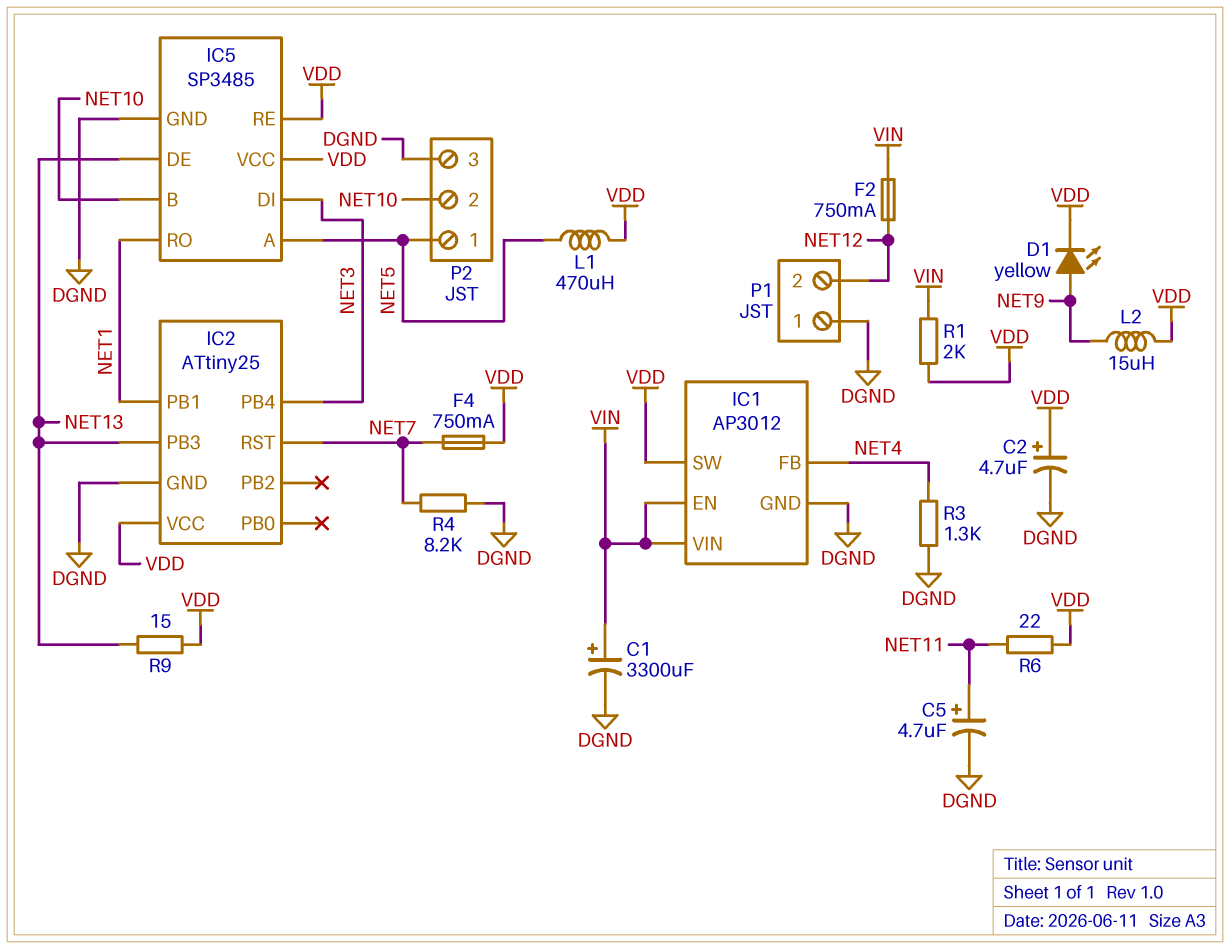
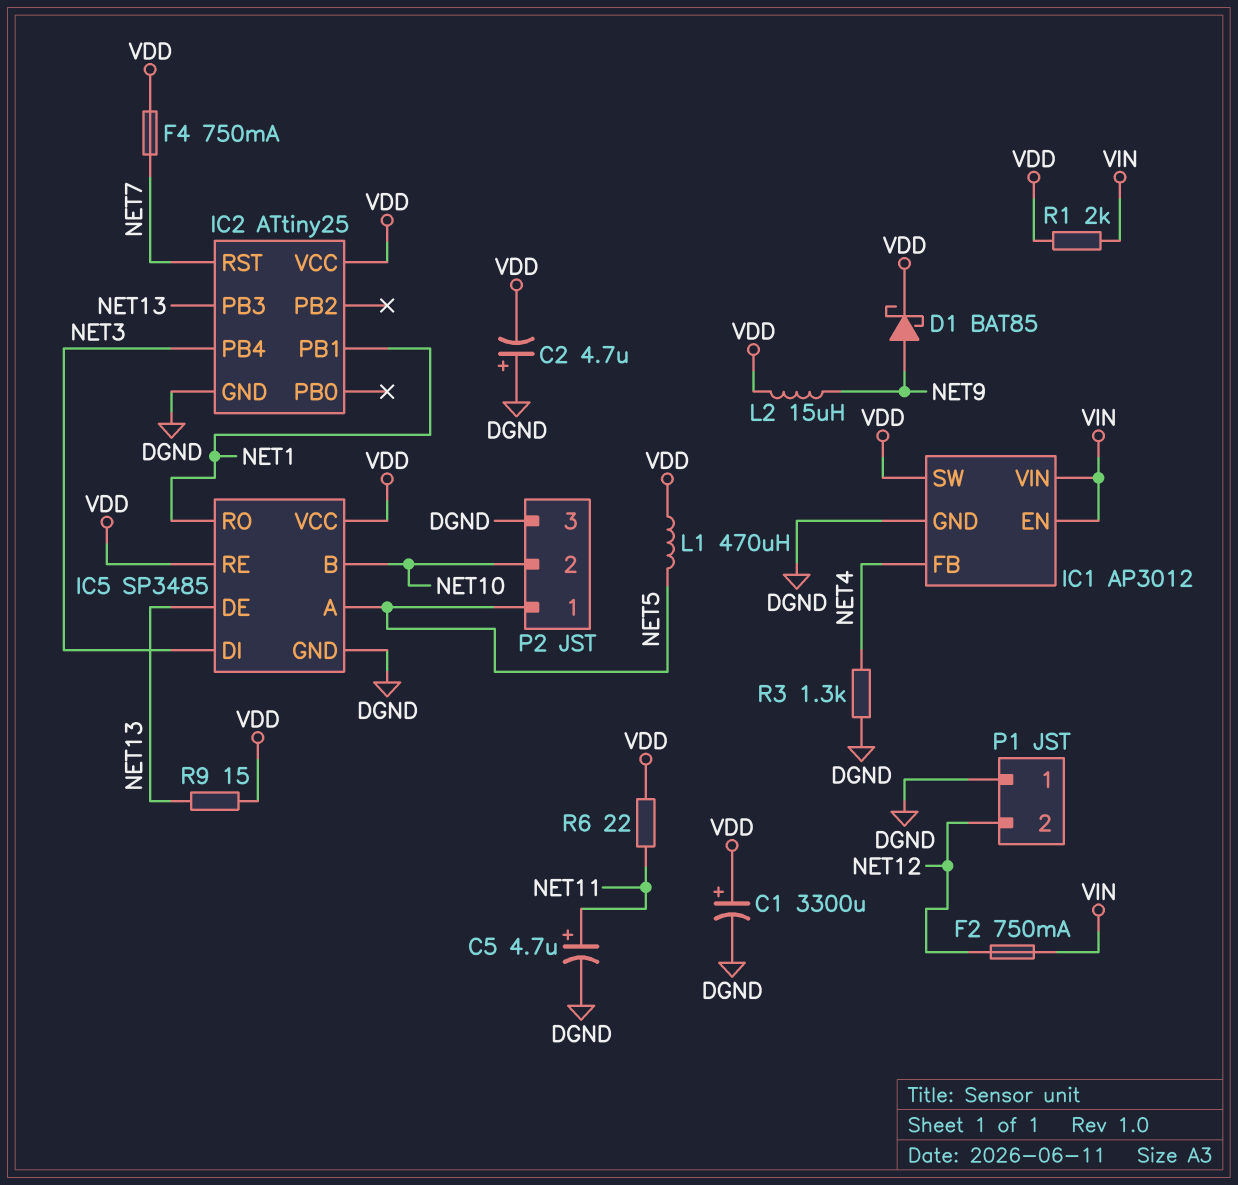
C1: 3300uF (plus VIN, minus DGND) -> 3300uF (plus VDD, minus DGND)
C2: 4.7uF (plus VDD, minus DGND) -> 4.7uF (plus DGND, minus VDD)
D1: LED yellow (A NET9, K VDD) -> schottky BAT85 (A NET9, K VDD)
R4: 8.2k (DGND, NET7) -> none

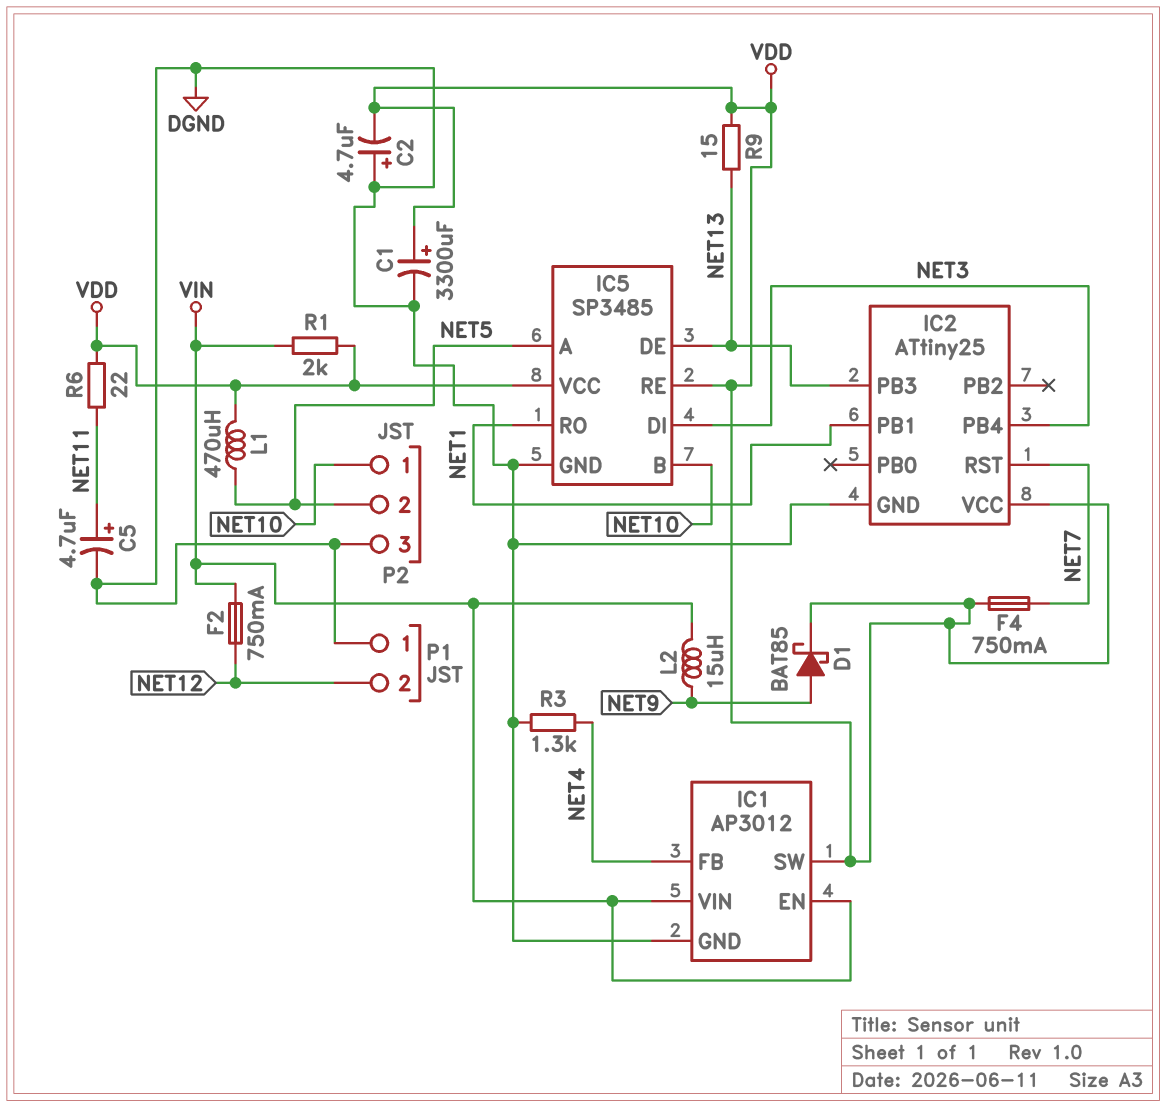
L2: 15uH (NET9, VDD) -> 15uH (NET9, VIN)
P2 pin 1: NET5 -> NET10
P2 pin 2: NET10 -> NET5

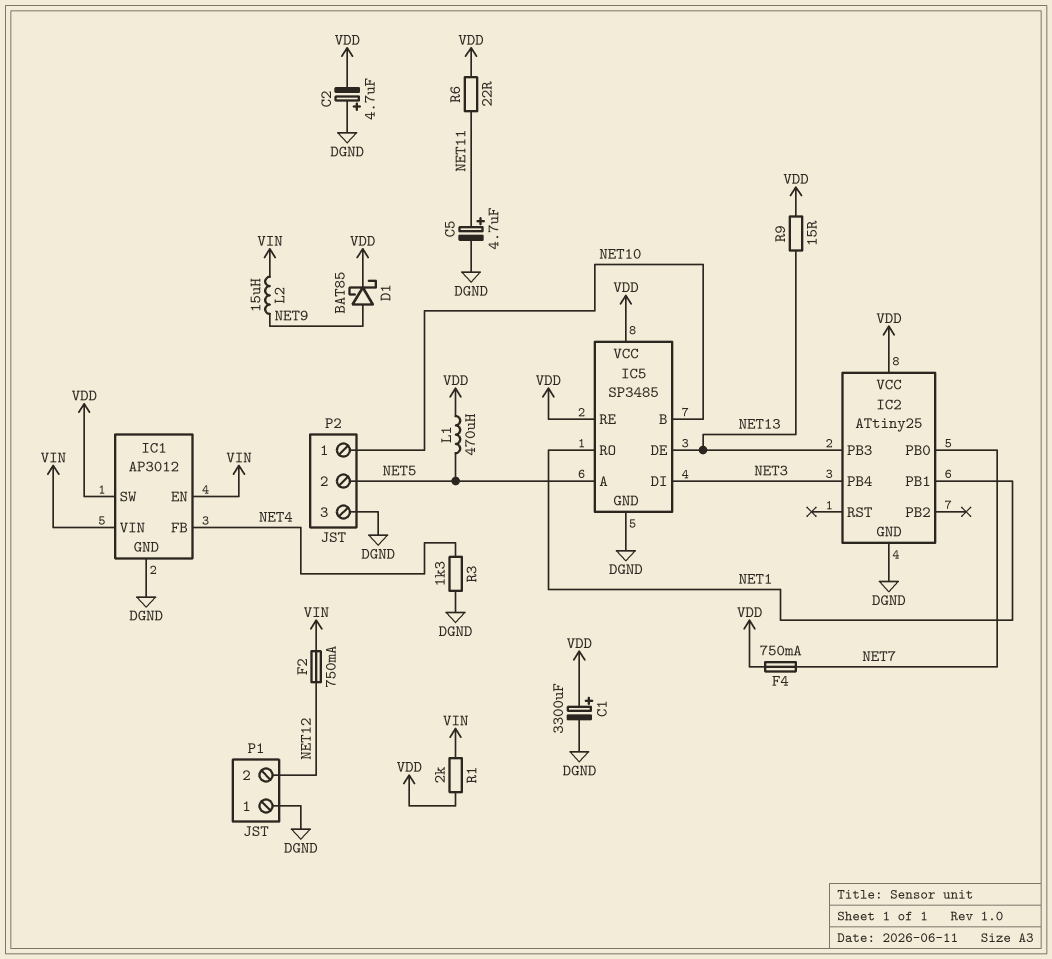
IC2 pin PB0: none -> NET7
IC2 pin RST: NET7 -> none

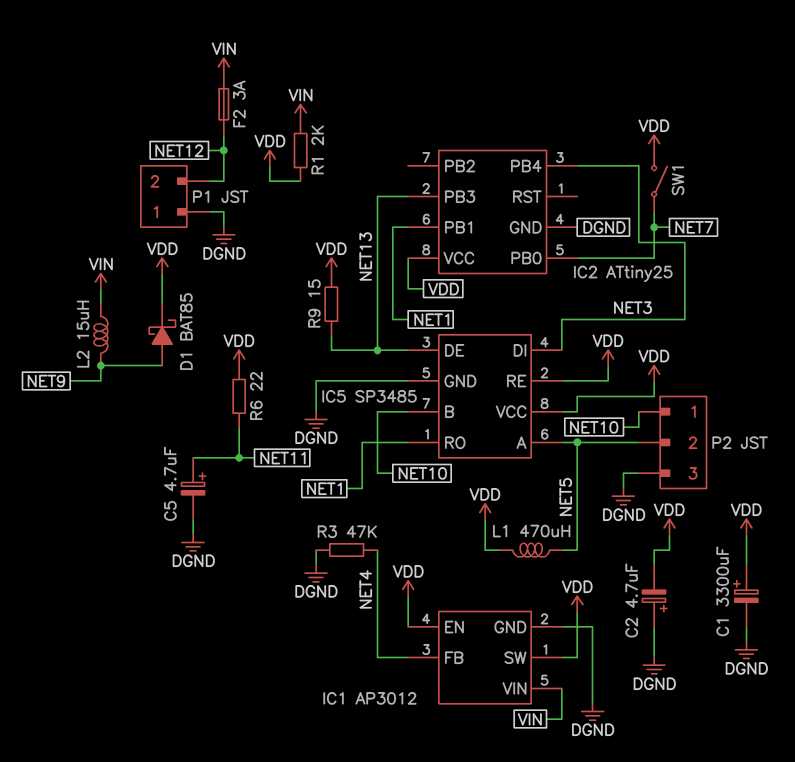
F2: 750mA (NET12, VIN) -> 3A (NET12, VIN)
F4: 750mA (NET7, VDD) -> none
IC1 pin EN: VIN -> VDD
R3: 1.3k (DGND, NET4) -> 47k (DGND, NET4)
SW1: none -> switch (NET7, VDD)

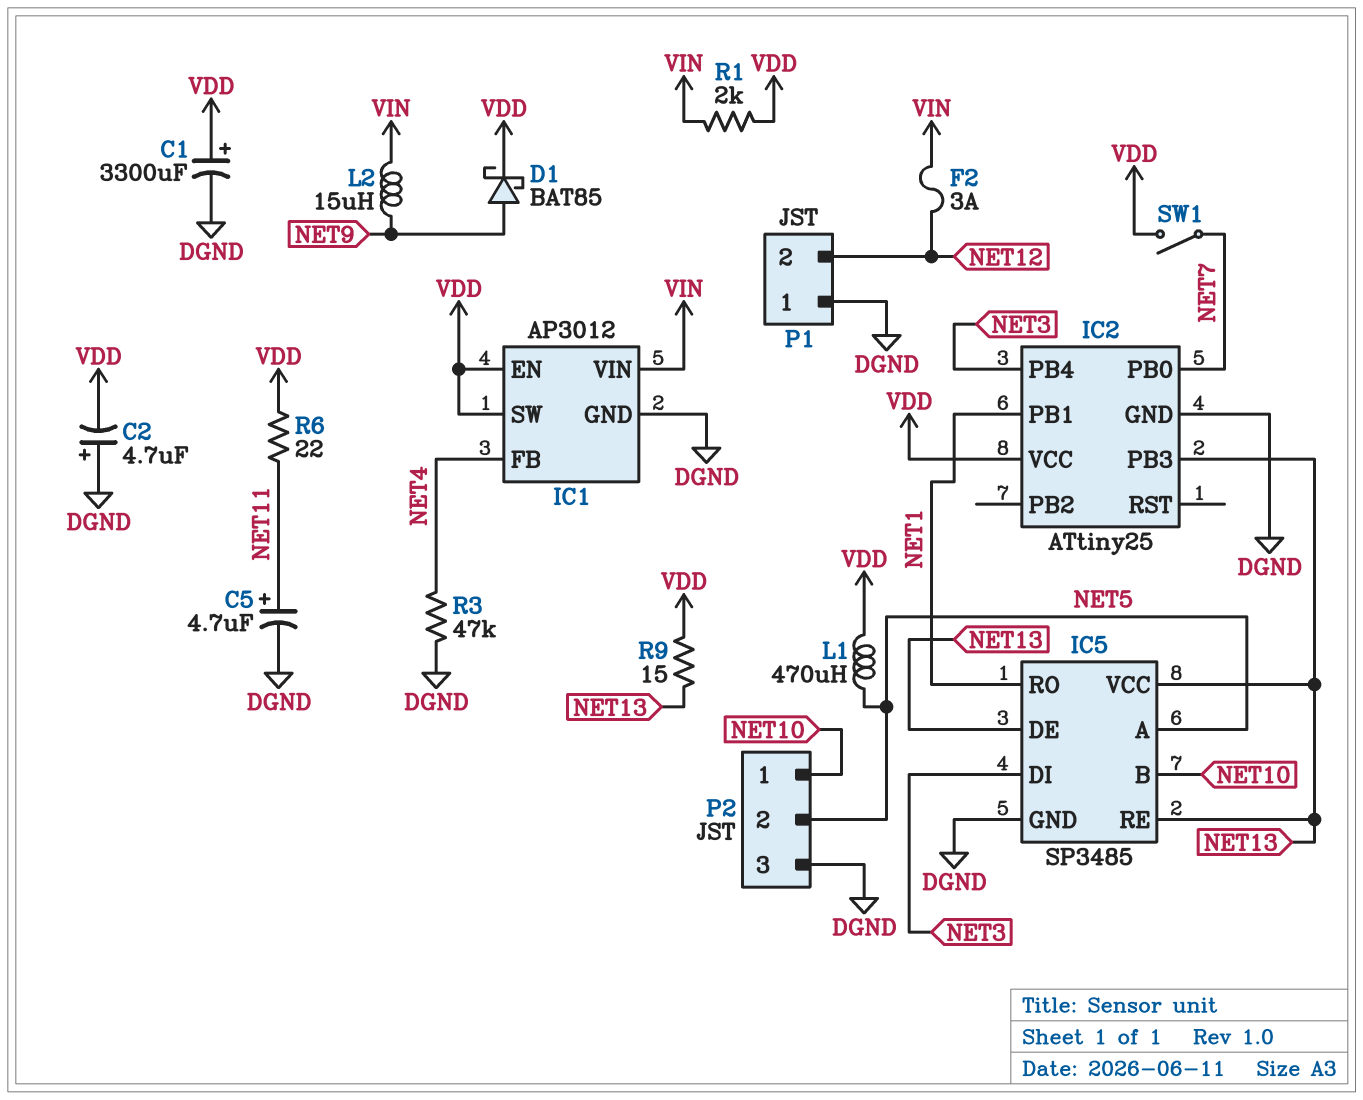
IC5 pin RE: VDD -> NET13
IC5 pin VCC: VDD -> NET13

